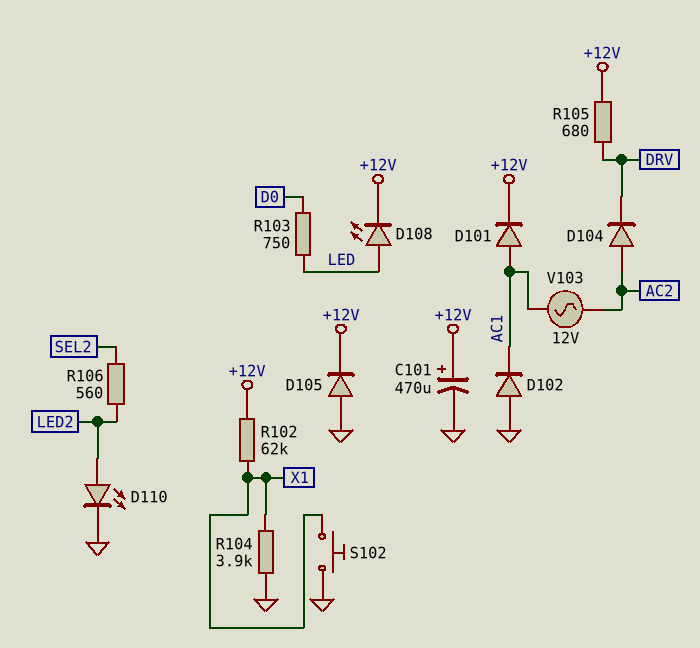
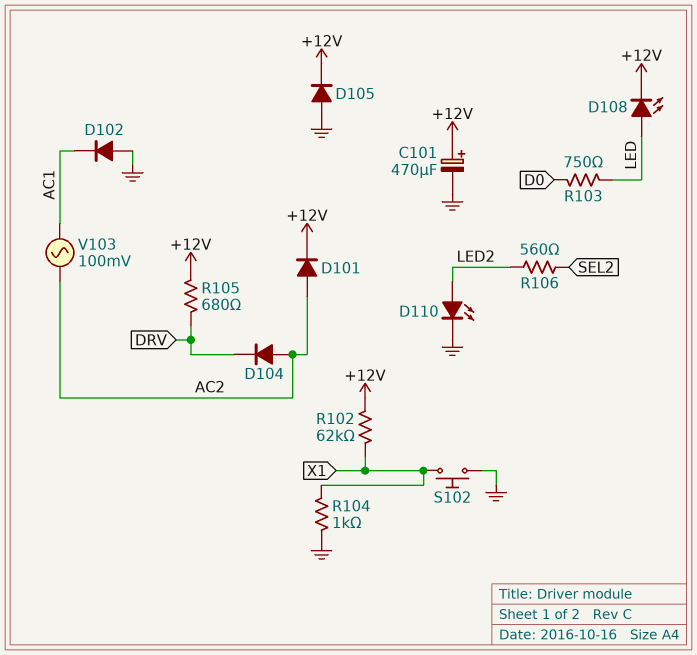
D101: diode (A AC1, K +12V) -> diode (A AC2, K +12V)
R104: 3.9k (GND, X1) -> 1k (GND, X1)
V103: AC 12V (AC1, AC2) -> AC 100mV (AC1, AC2)

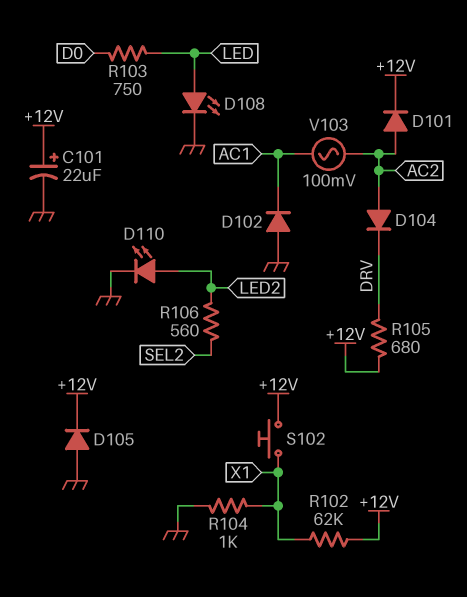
C101: 470uF (plus +12V, minus GND) -> 22uF (plus +12V, minus GND)
D108: LED (A LED, K +12V) -> LED (A LED, K GND)
S102: button (GND, X1) -> button (+12V, X1)

